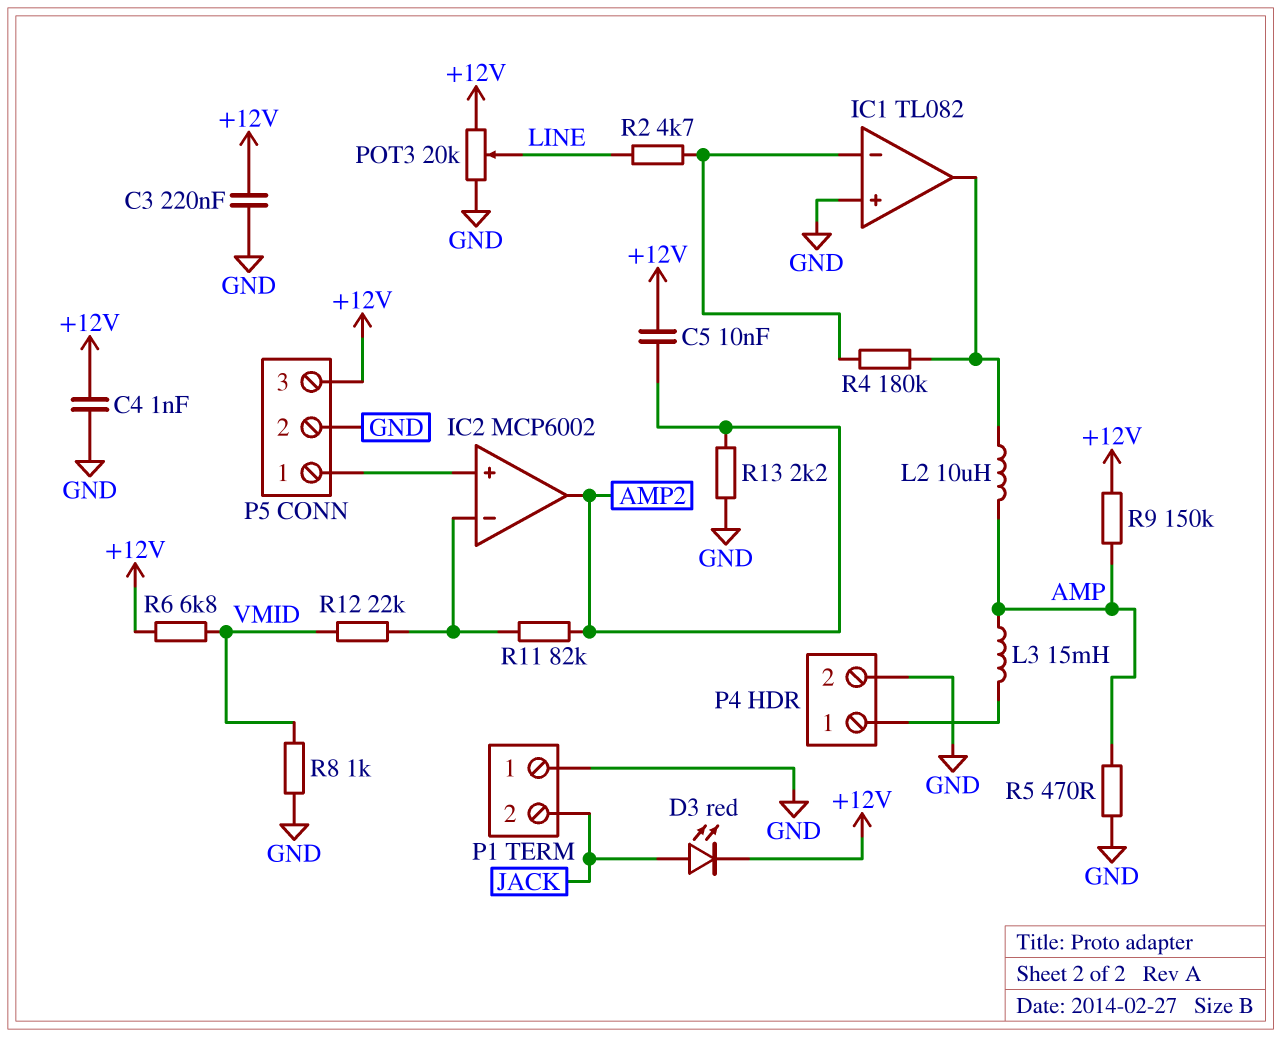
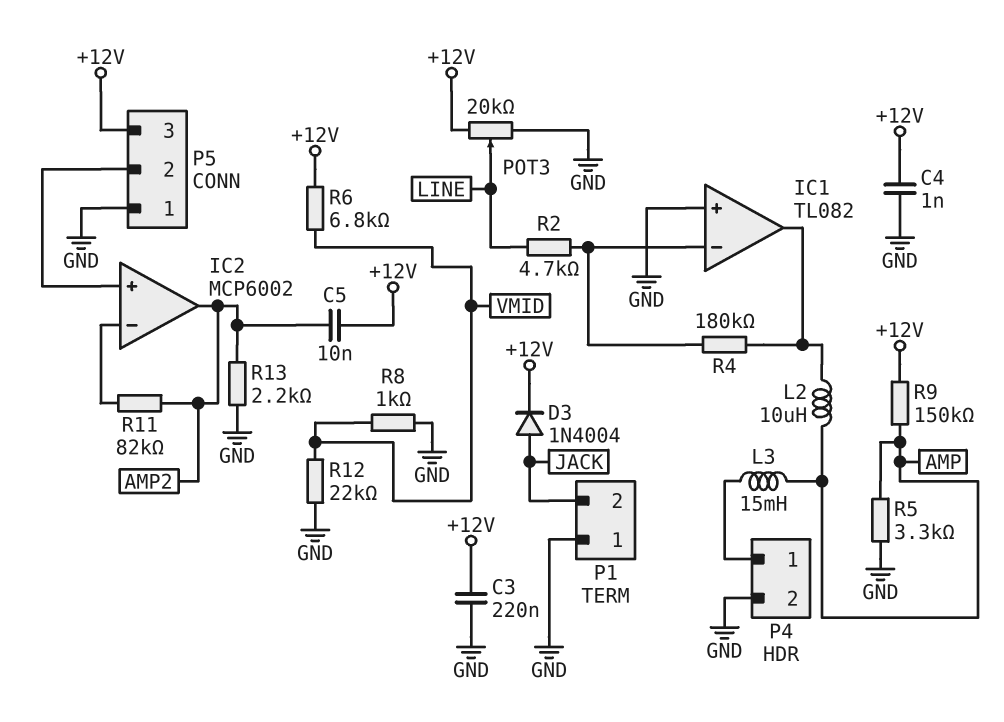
D3: LED red (A JACK, K +12V) -> diode 1N4004 (A JACK, K +12V)
P5 pin 1: IC2/in+ -> GND
P5 pin 2: GND -> IC2/in+
R5: 470 (AMP, GND) -> 3.3k (AMP, GND)
R12: 22k (IC2/in-, VMID) -> 22k (GND, VMID)

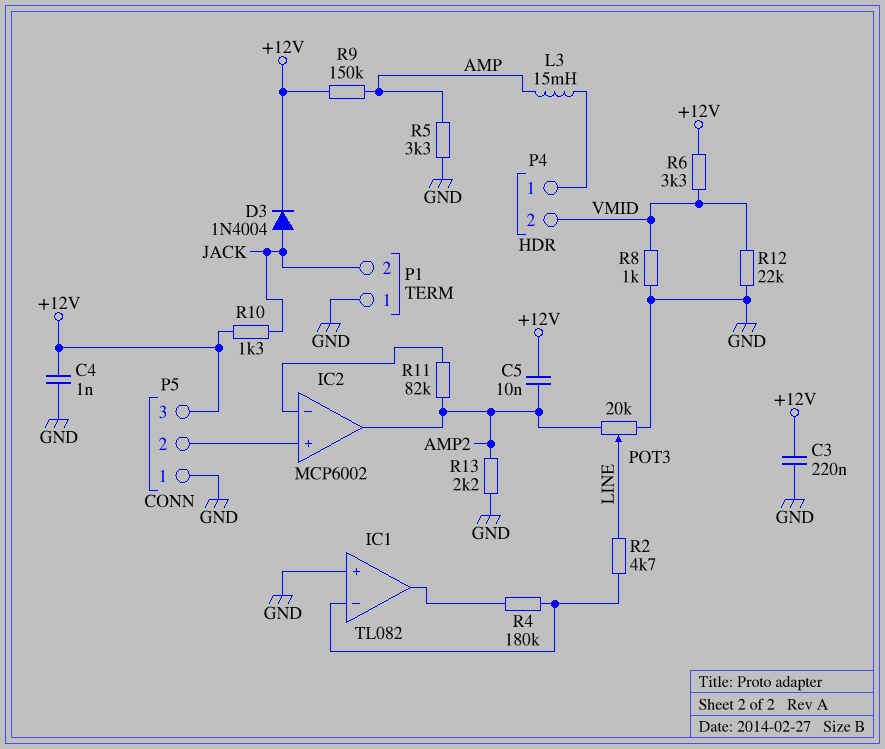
L2: 10uH (AMP, IC1/out) -> none
P4 pin 2: GND -> VMID
POT3: 20k (+12V, GND, wiper LINE) -> 20k (AMP2, GND, wiper LINE)
R6: 6.8k (+12V, VMID) -> 3.3k (+12V, VMID)
R10: none -> 1.3k (+12V, JACK)

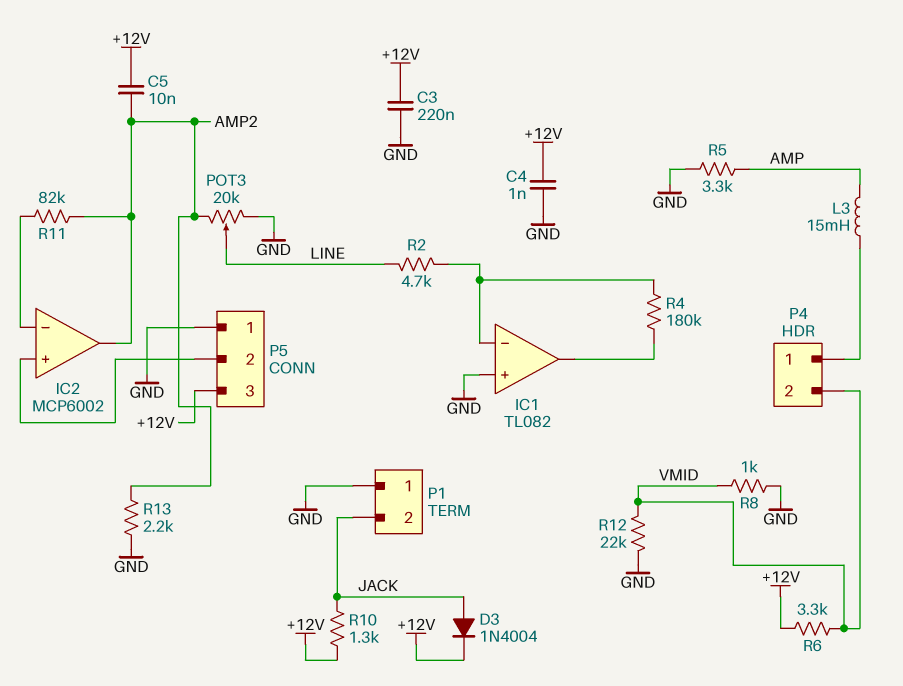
R9: 150k (+12V, AMP) -> none

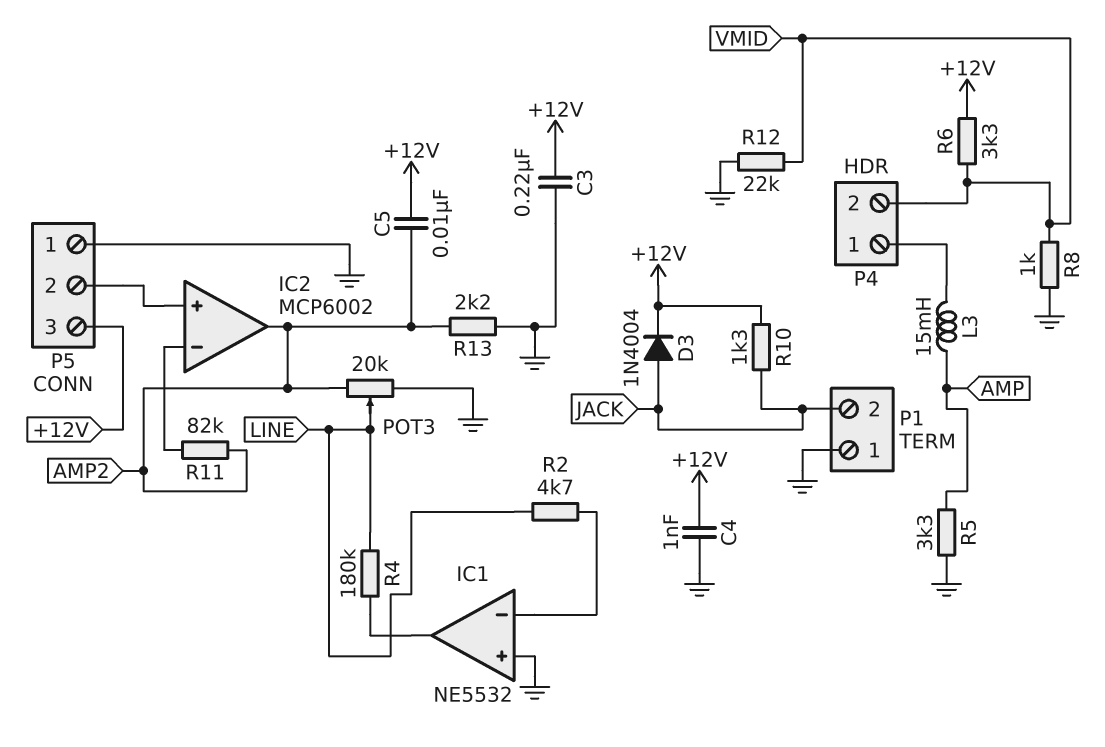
IC1: TL082 -> NE5532
R4: 180k (IC1/in-, IC1/out) -> 180k (IC1/out, LINE)

